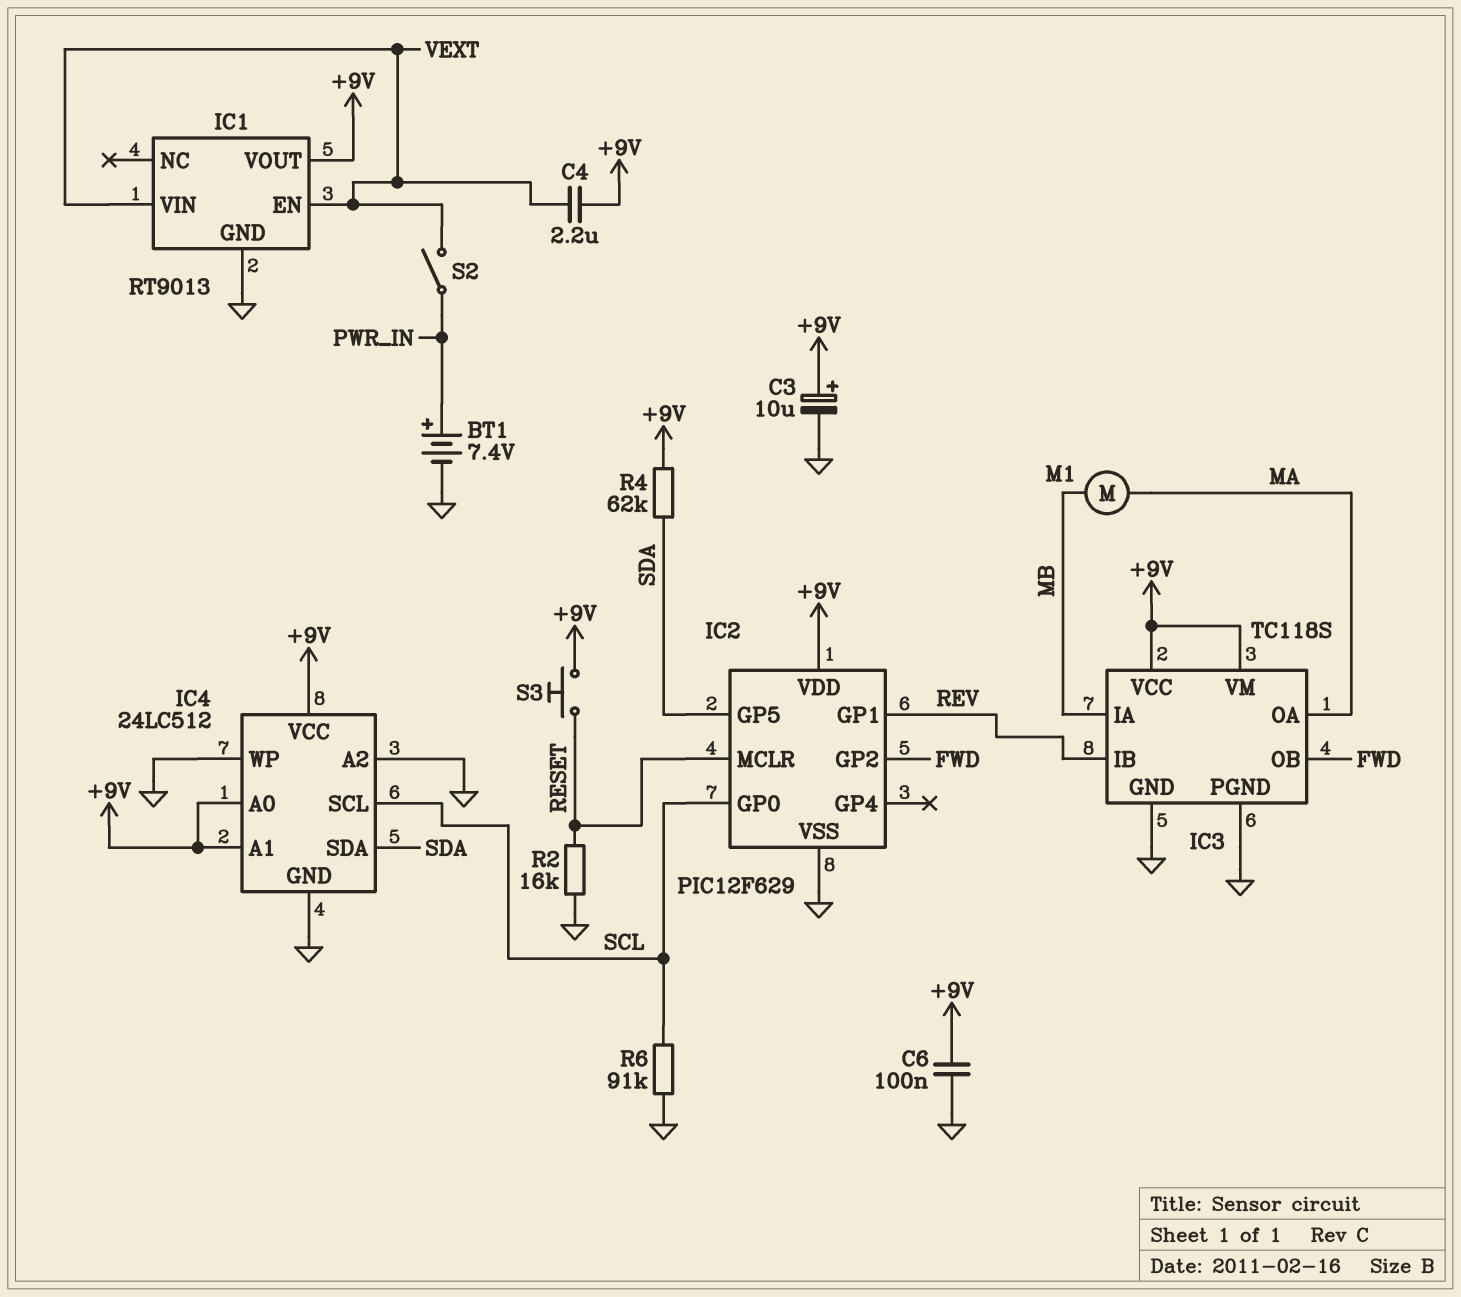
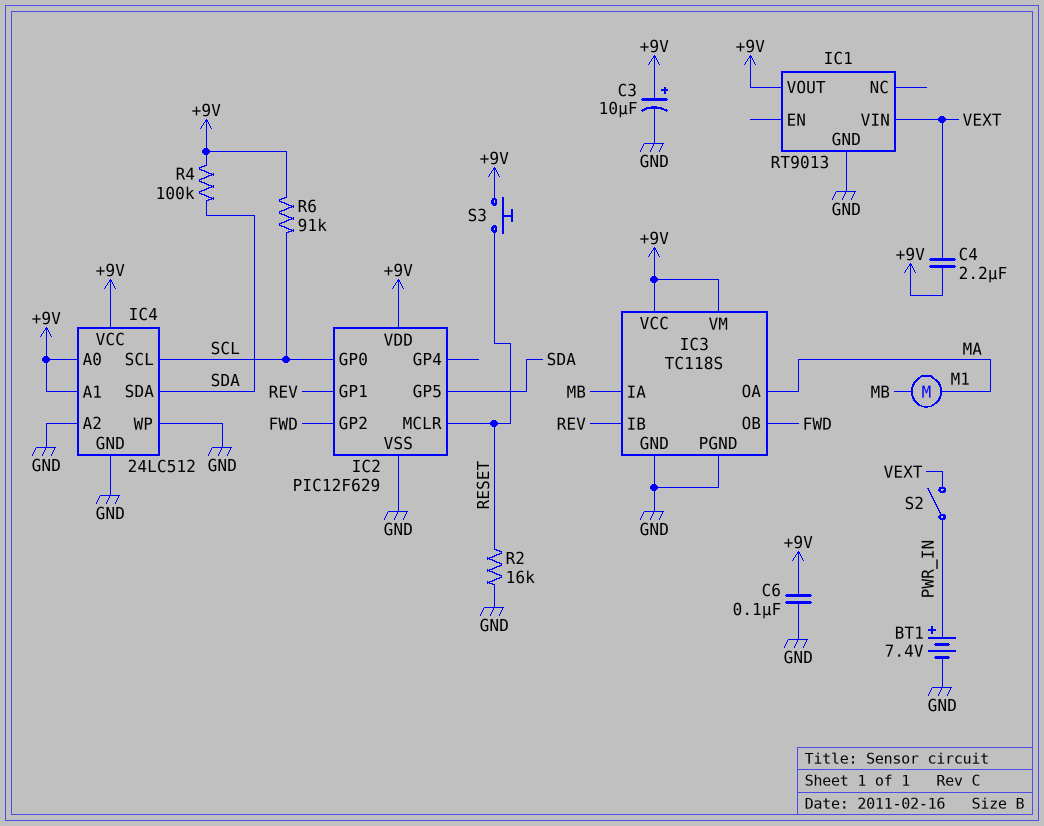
IC1 pin EN: VEXT -> none
R4: 62k (+9V, SDA) -> 100k (+9V, SDA)
R6: 91k (GND, SCL) -> 91k (+9V, SCL)

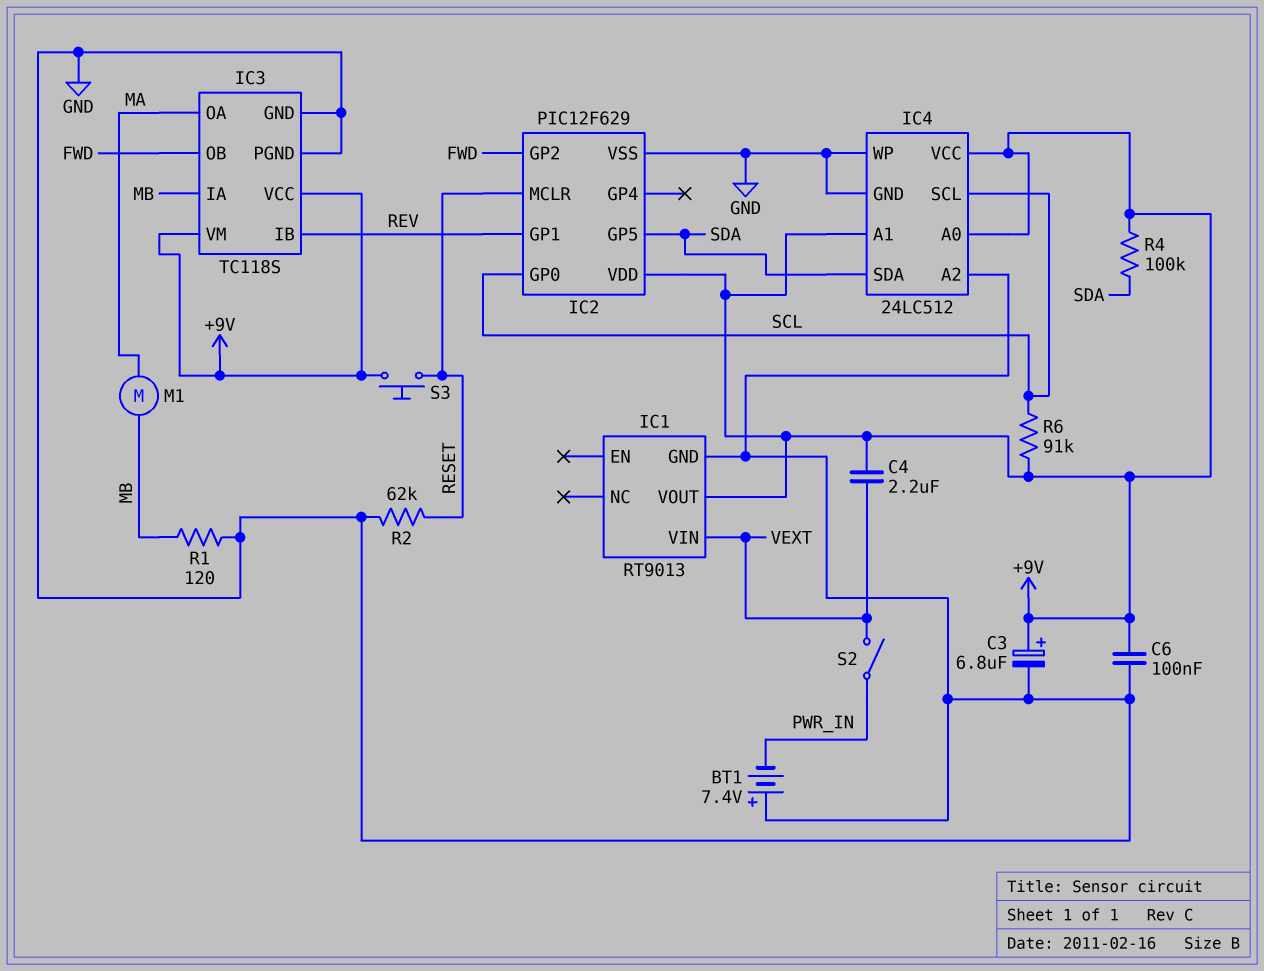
BT1: 7.4V (plus PWR_IN, minus GND) -> 7.4V (plus GND, minus PWR_IN)
C3: 10uF (plus +9V, minus GND) -> 6.8uF (plus +9V, minus GND)
R1: none -> 120 (GND, MB)
R2: 16k (GND, RESET) -> 62k (GND, RESET)

